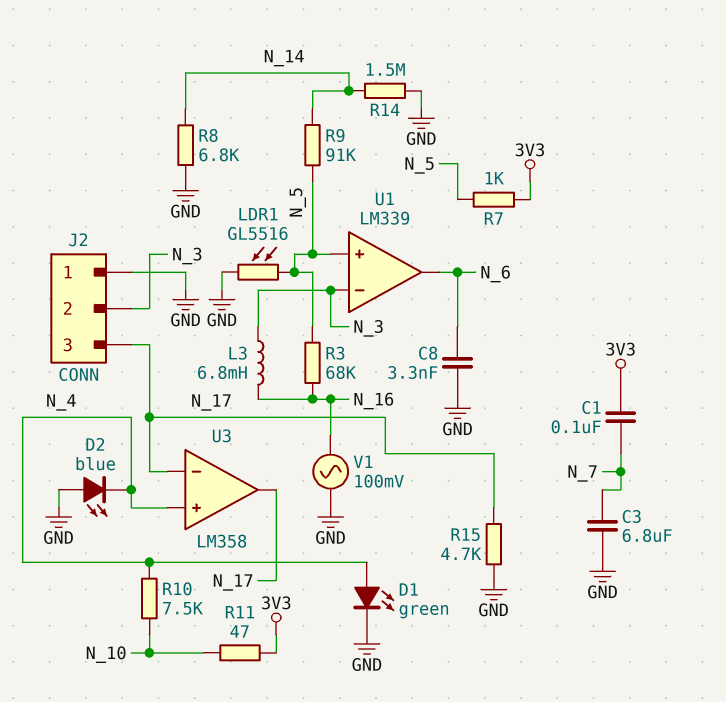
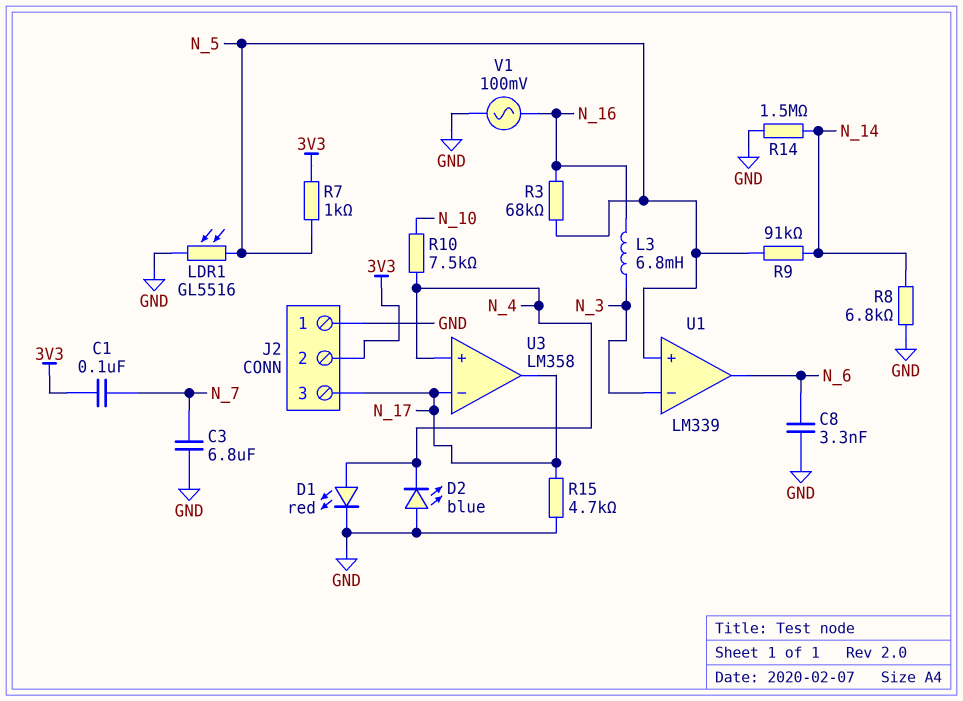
D1: LED green (A N_4, K GND) -> LED red (A N_4, K GND)
J2 pin 2: N_3 -> 3V3
R11: 47 (3V3, N_10) -> none

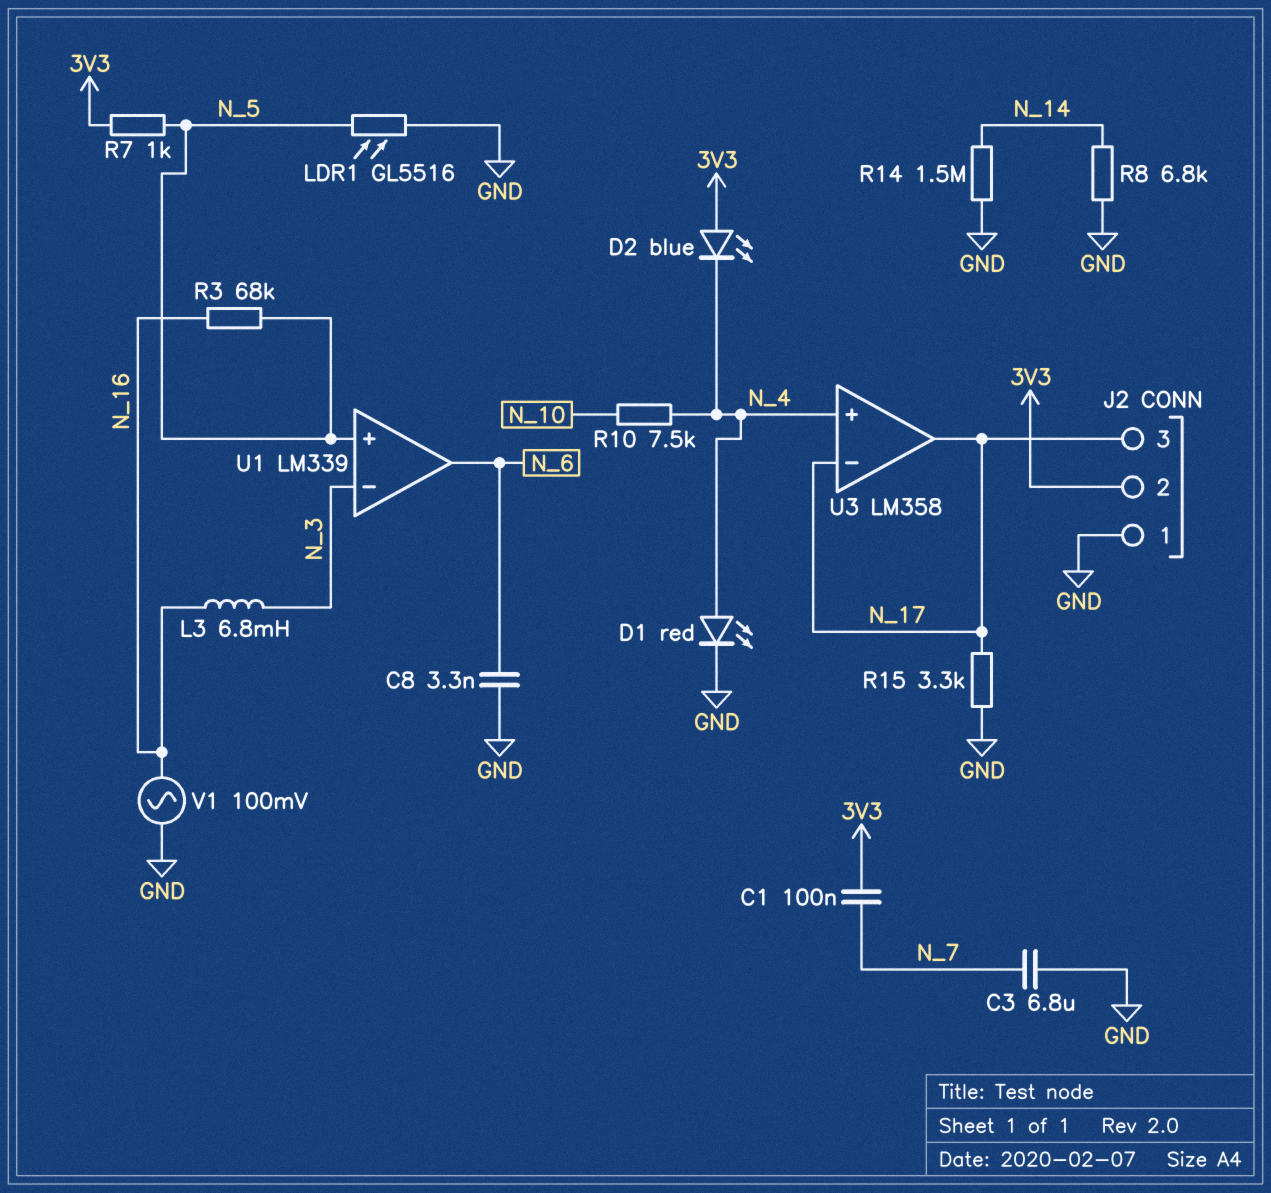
D2: LED blue (A GND, K N_4) -> LED blue (A 3V3, K N_4)
R9: 91k (N_5, N_14) -> none
R15: 4.7k (GND, N_17) -> 3.3k (GND, N_17)

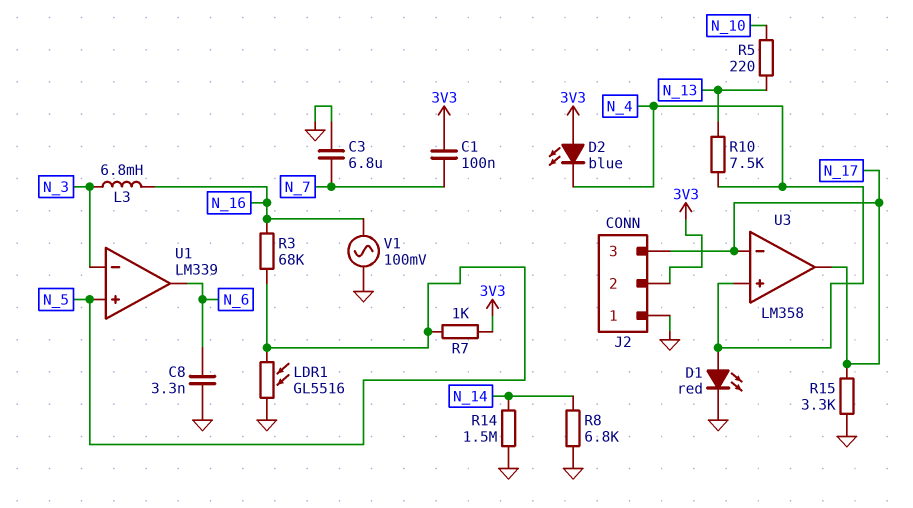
R5: none -> 220 (N_10, N_13)
R10: 7.5k (N_4, N_10) -> 7.5k (N_4, N_13)

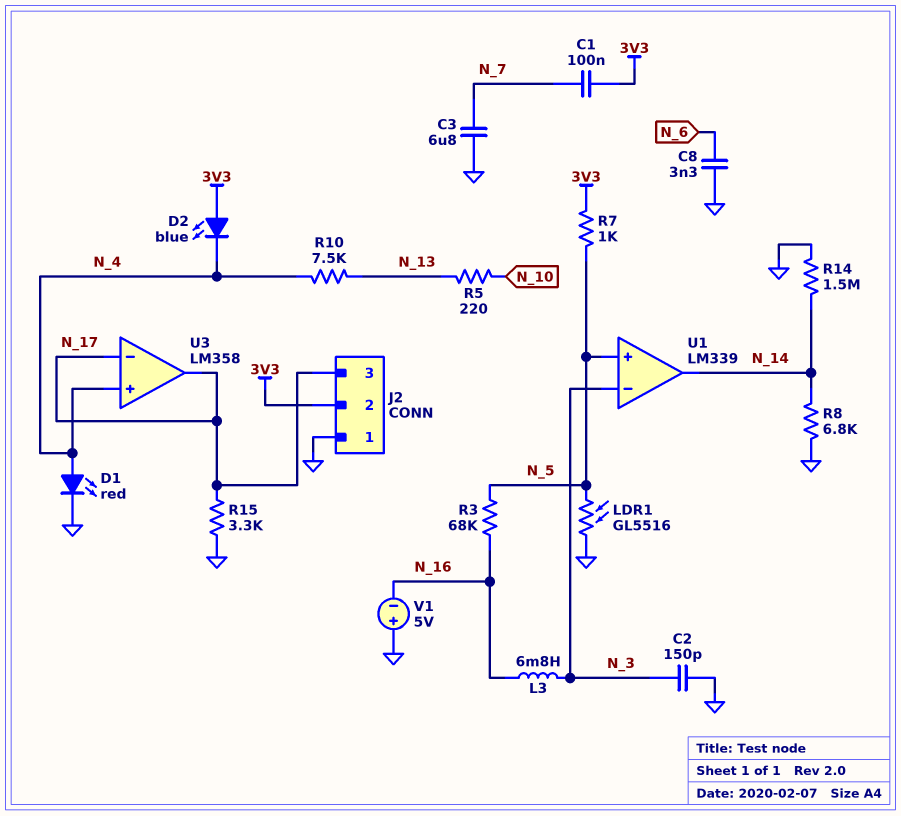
C2: none -> 150pF (GND, N_3)
U1 pin out: N_6 -> N_14
V1: AC 100mV (GND, N_16) -> 5V (plus GND, minus N_16)

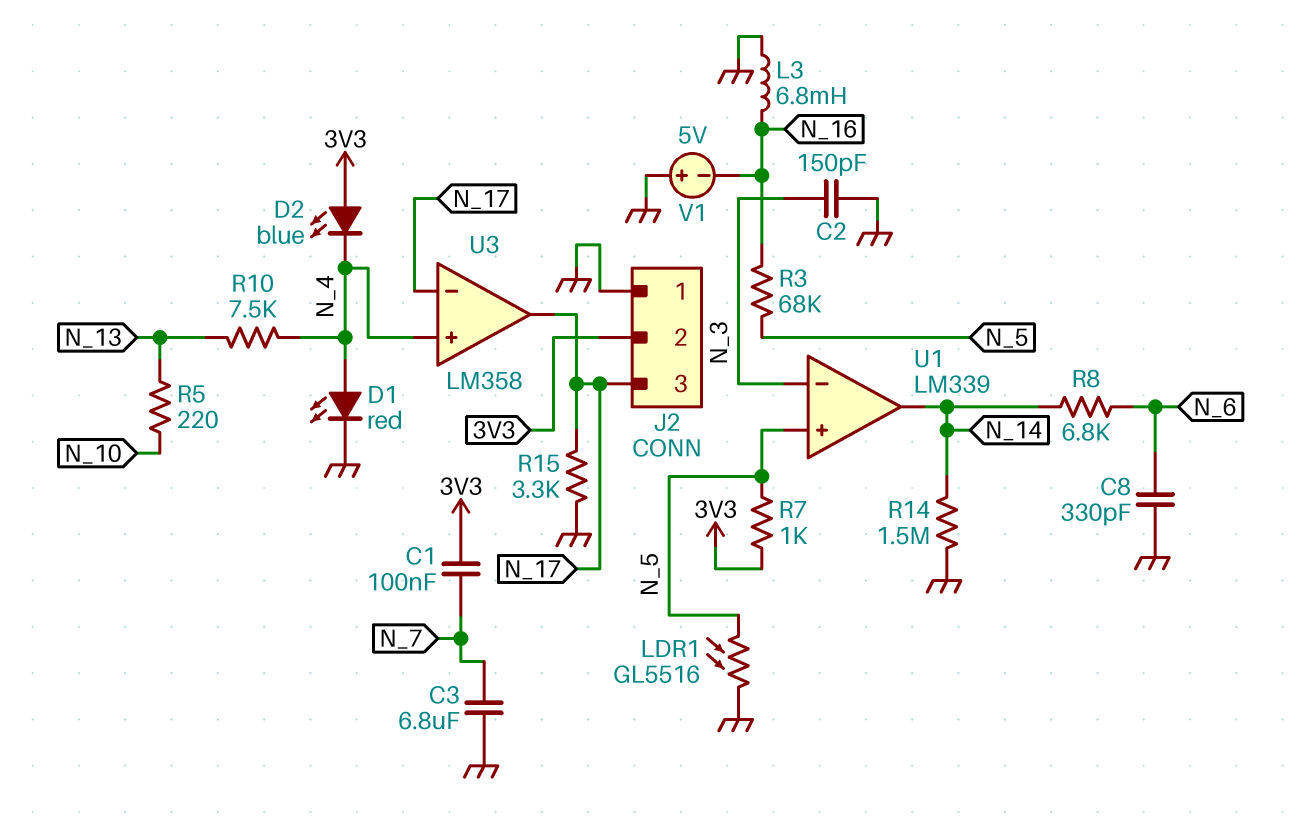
C8: 3.3nF (GND, N_6) -> 330pF (GND, N_6)
L3: 6.8mH (N_3, N_16) -> 6.8mH (GND, N_16)
R8: 6.8k (GND, N_14) -> 6.8k (N_6, N_14)

